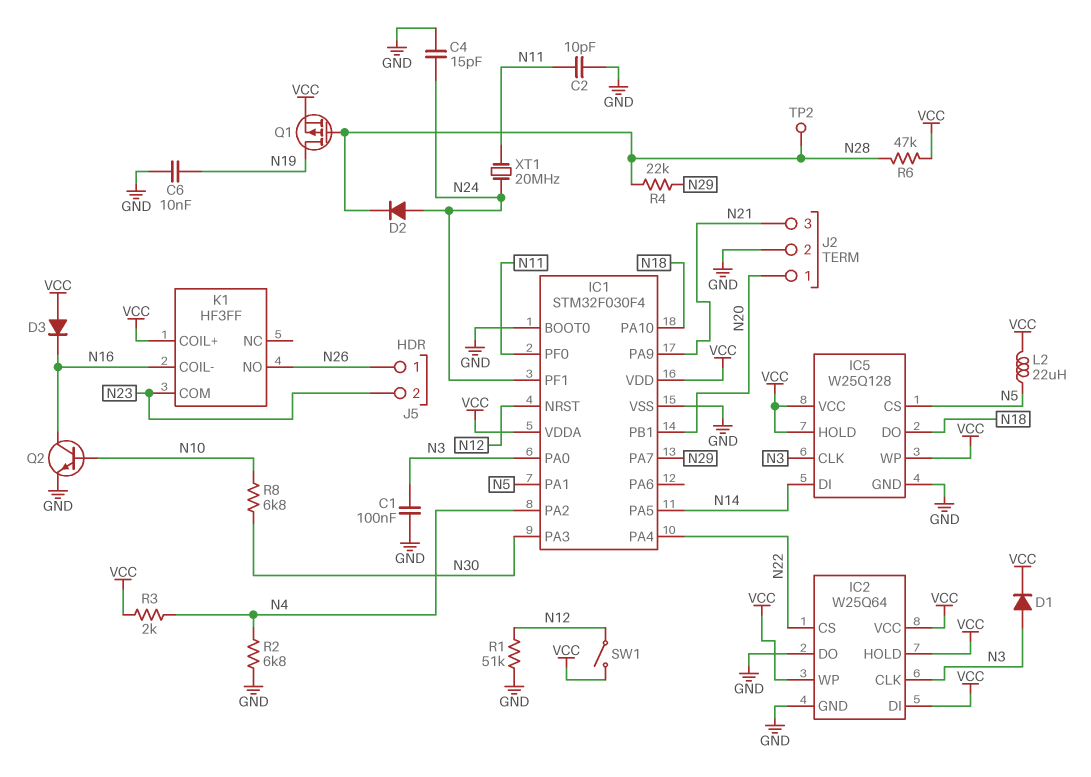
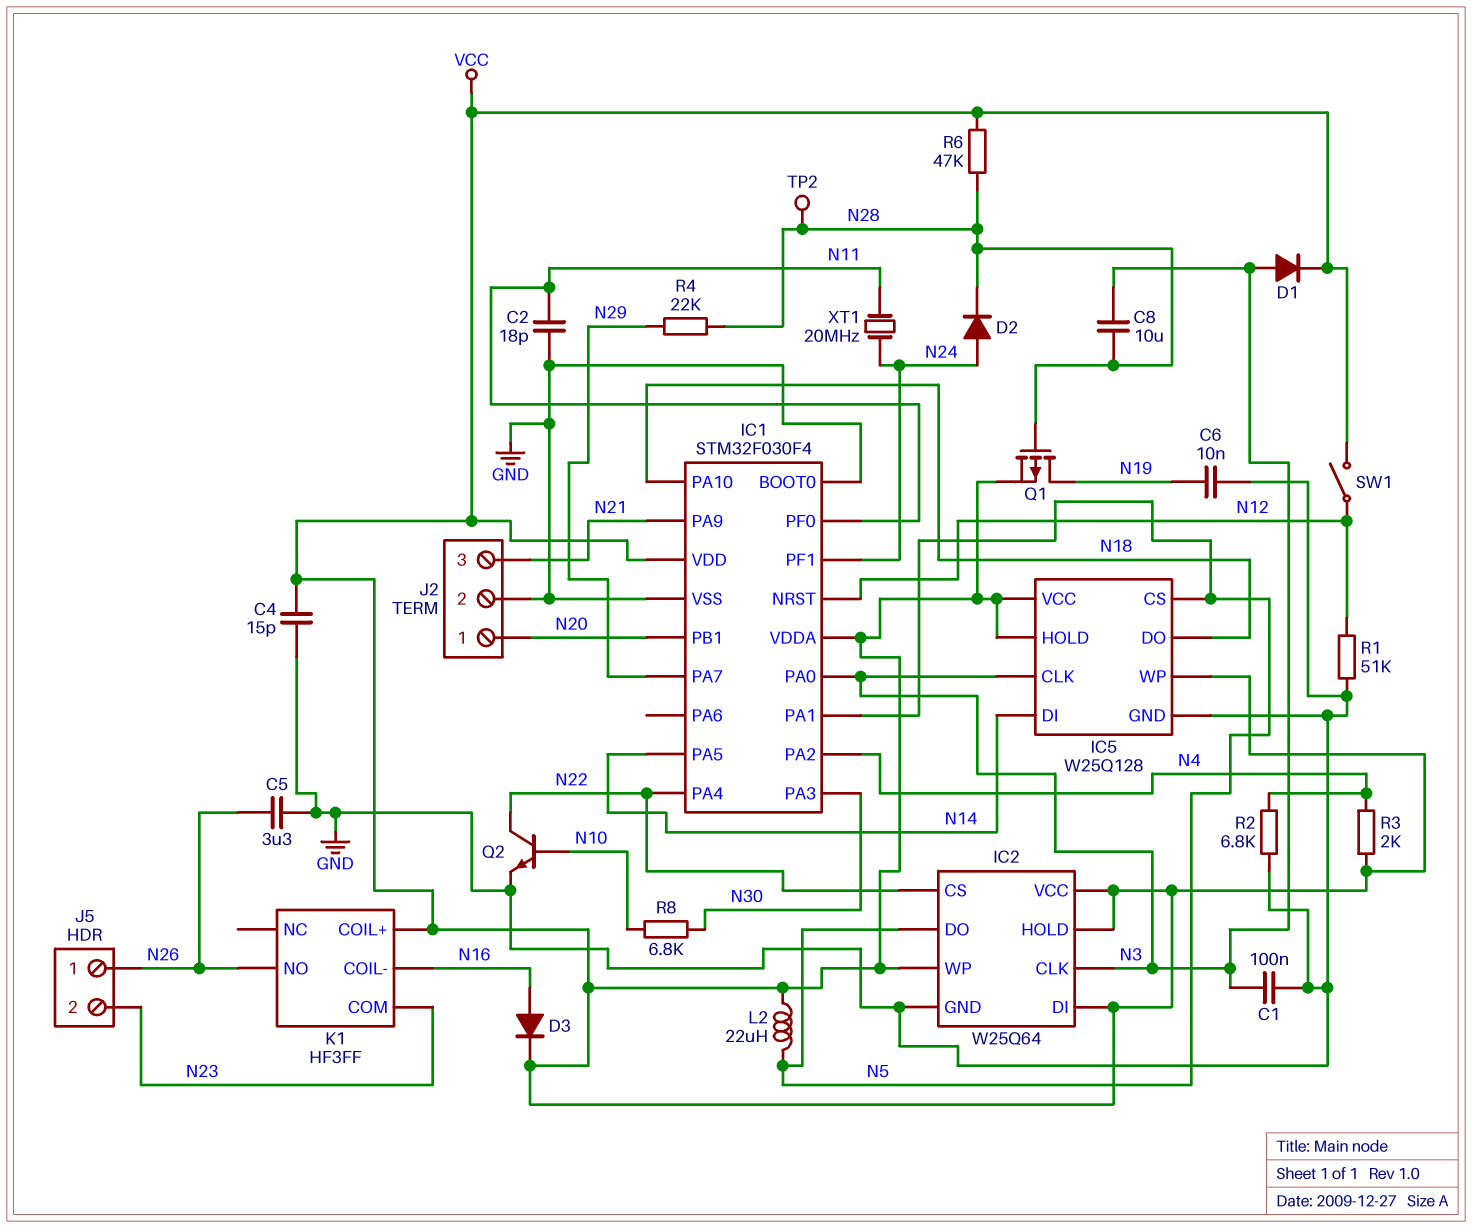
C2: 10pF (GND, N11) -> 18pF (GND, N11)
C4: 15pF (GND, N24) -> 15pF (GND, VCC)
C5: none -> 3.3uF (GND, N26)
C8: none -> 10uF (N3, N28)
D3: diode (A VCC, K N16) -> diode (A N16, K VCC)
IC2 pin DO: GND -> N5
Q2: NPN (B N10, C N16, E GND) -> NPN (B N10, C N22, E GND)

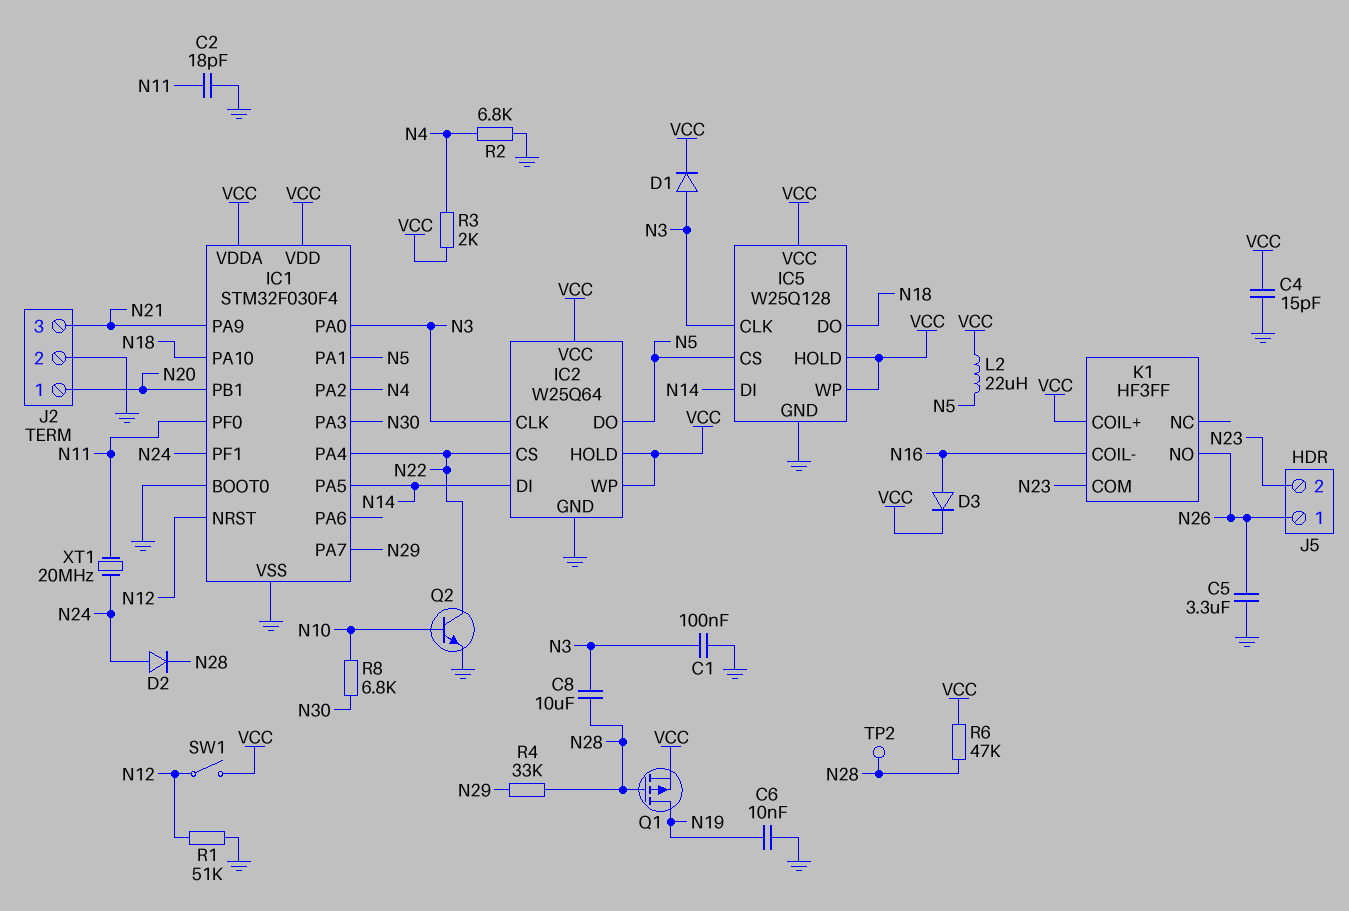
IC2 pin DI: VCC -> N14
R4: 22k (N28, N29) -> 33k (N28, N29)

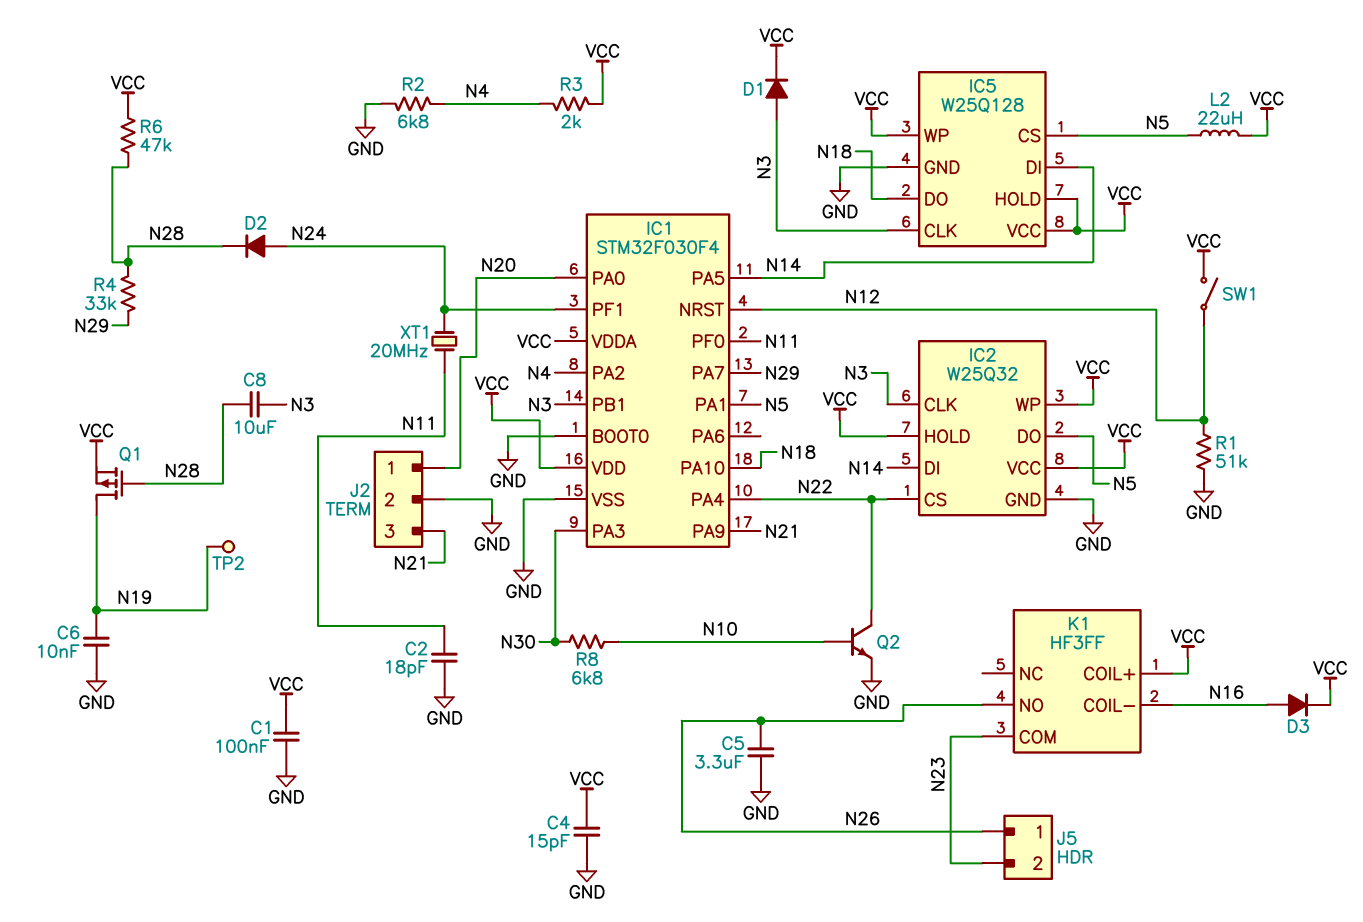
C1: 100nF (GND, N3) -> 100nF (GND, VCC)
IC1 pin PA0: N3 -> N20
IC1 pin PB1: N20 -> N3
IC2: W25Q64 -> W25Q32
TP2: test point (N28) -> test point (N19)

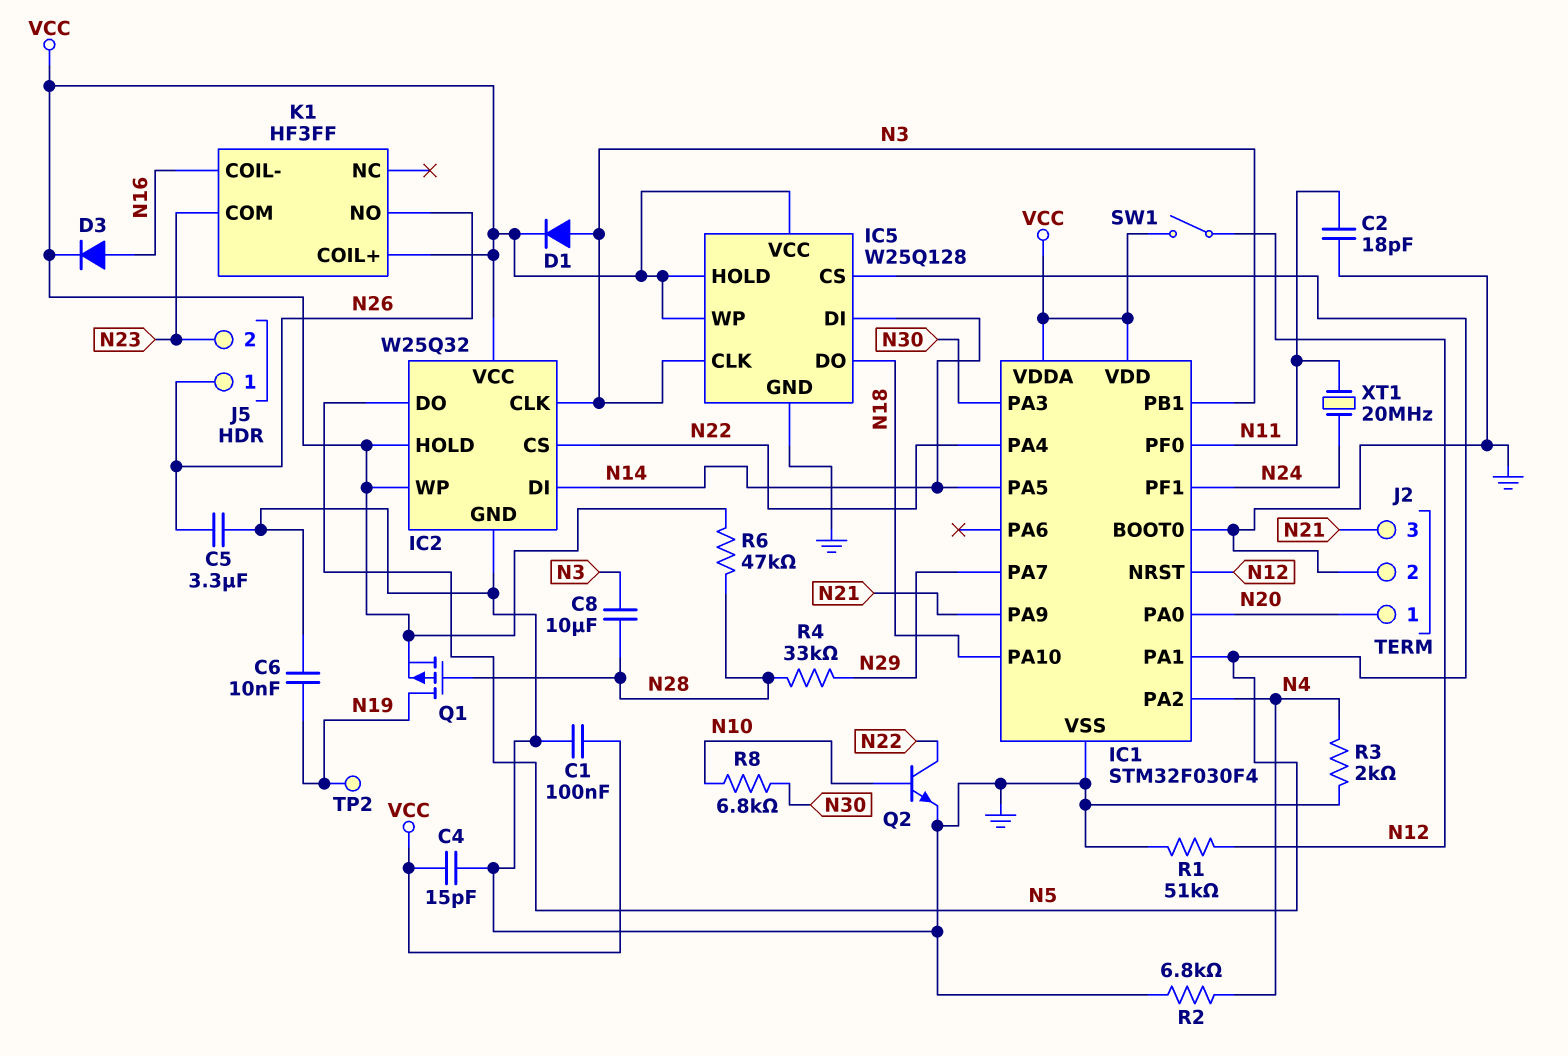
D2: diode (A N24, K N28) -> none
L2: 22uH (N5, VCC) -> none
R3: 2k (N4, VCC) -> 2k (GND, N4)

